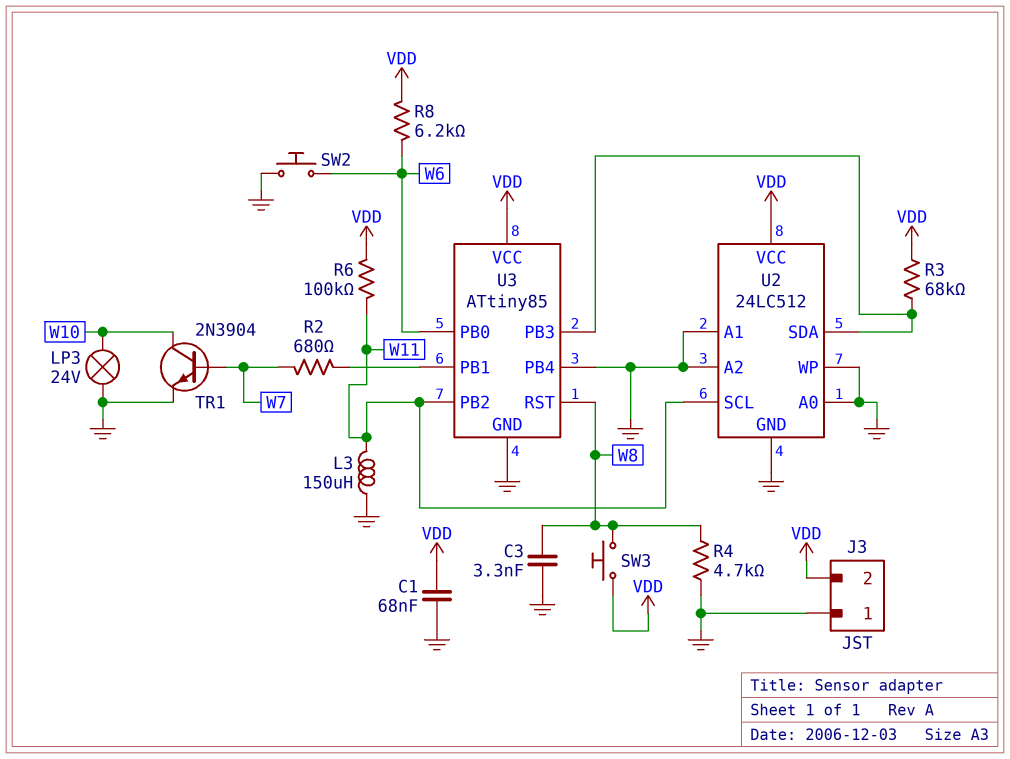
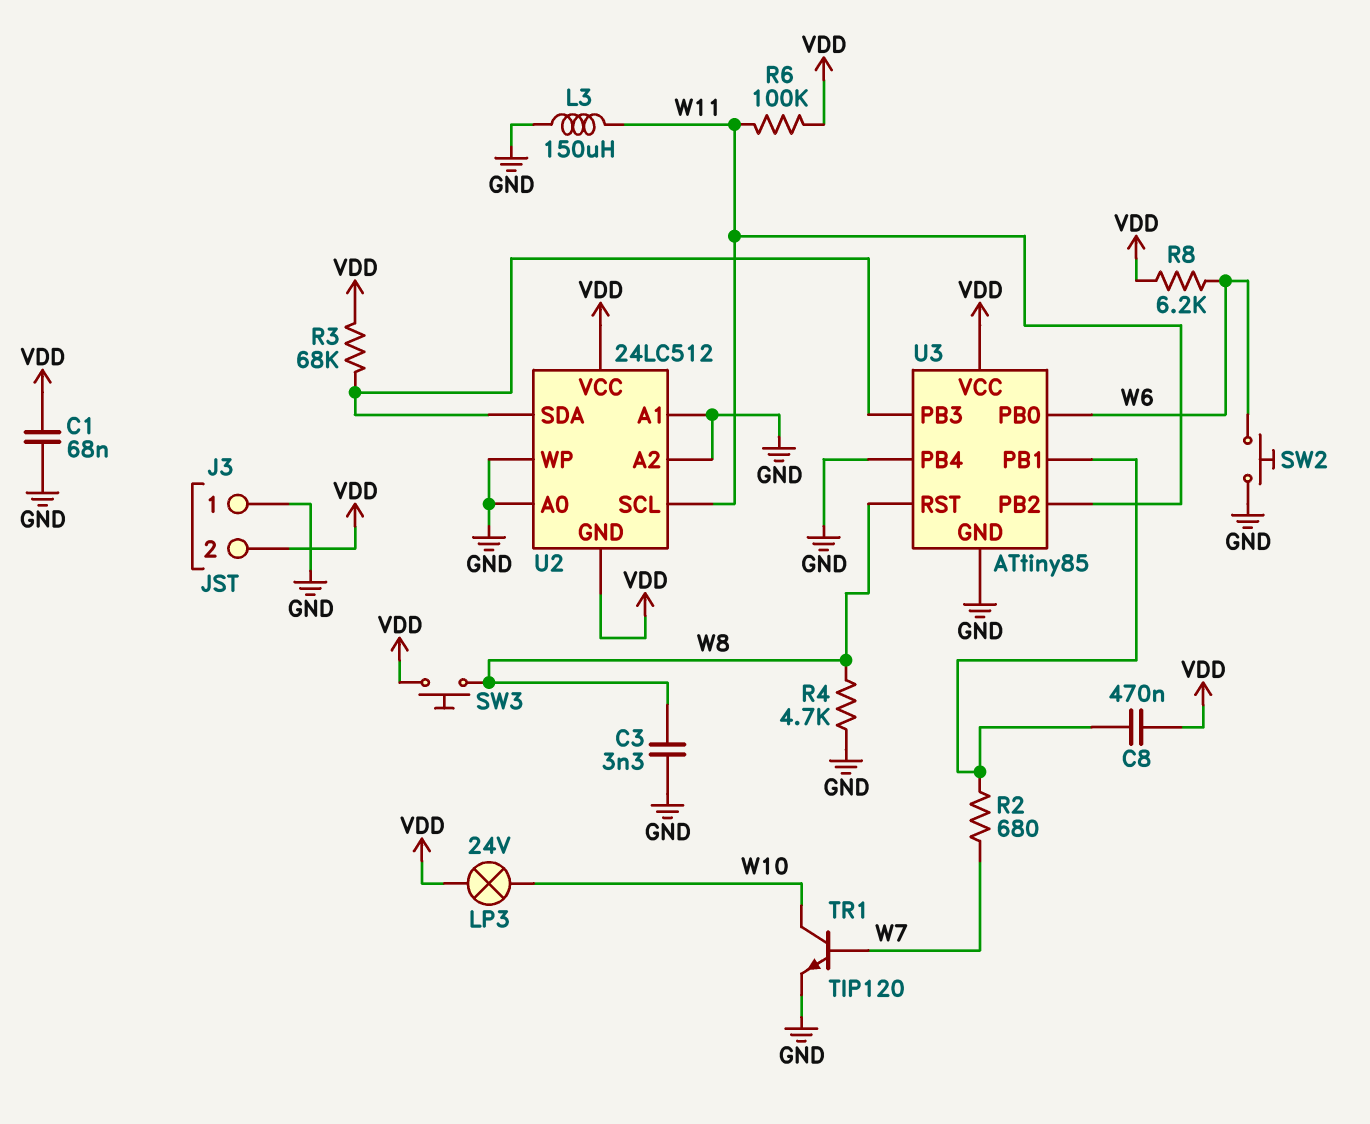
C8: none -> 470nF (U3/PB1, VDD)
LP3: lamp 24V (GND, W10) -> lamp 24V (VDD, W10)
TR1: NPN 2N3904 (B W7, C W10, E GND) -> NPN TIP120 (B W7, C W10, E GND)
U2 pin GND: GND -> VDD

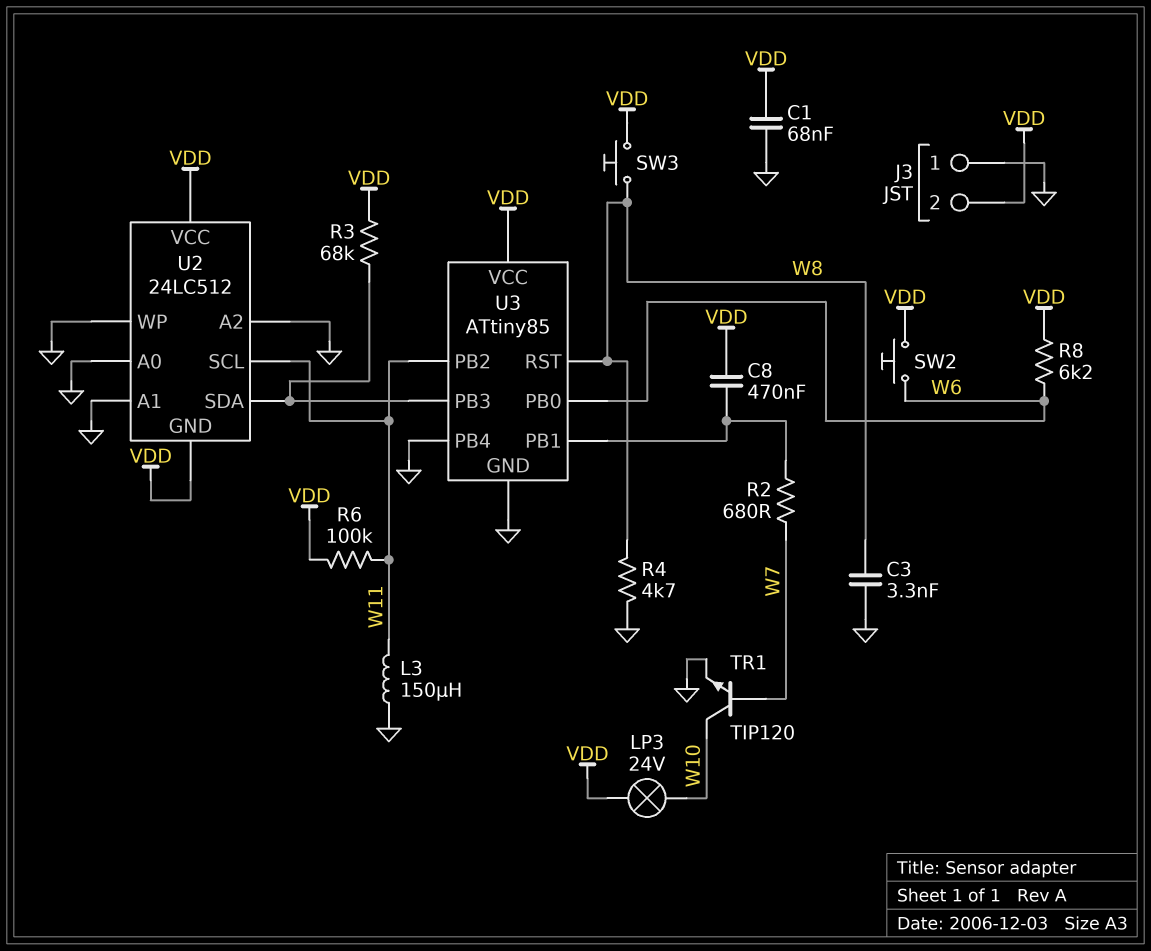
SW2: button (GND, W6) -> button (VDD, W6)

